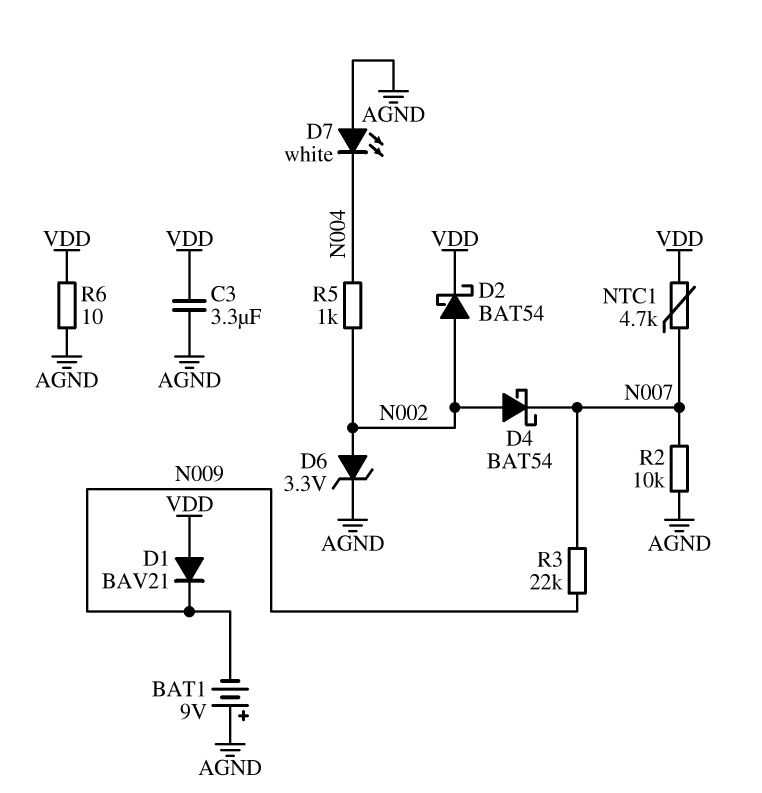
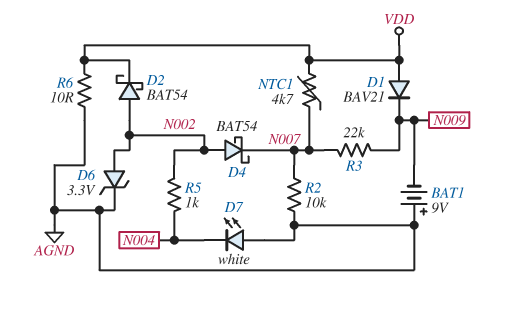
C3: 3.3uF (AGND, VDD) -> none

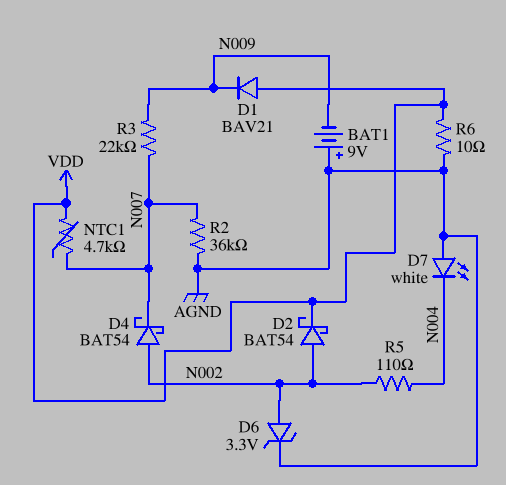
R2: 10k (AGND, N007) -> 36k (AGND, N007)
R5: 1k (N002, N004) -> 110 (N002, N004)

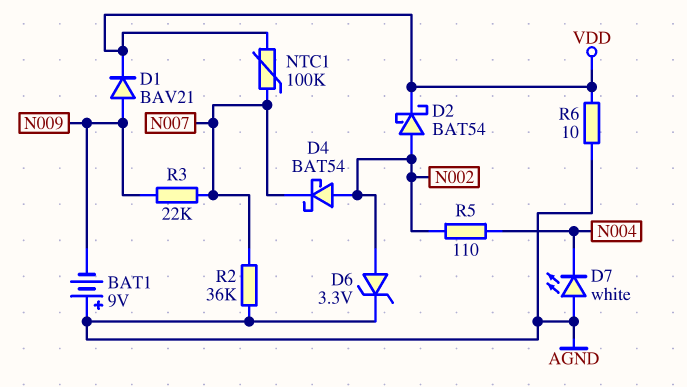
D1: diode BAV21 (A VDD, K N009) -> diode BAV21 (A N009, K VDD)
NTC1: 4.7k (N007, VDD) -> 100k (N007, VDD)

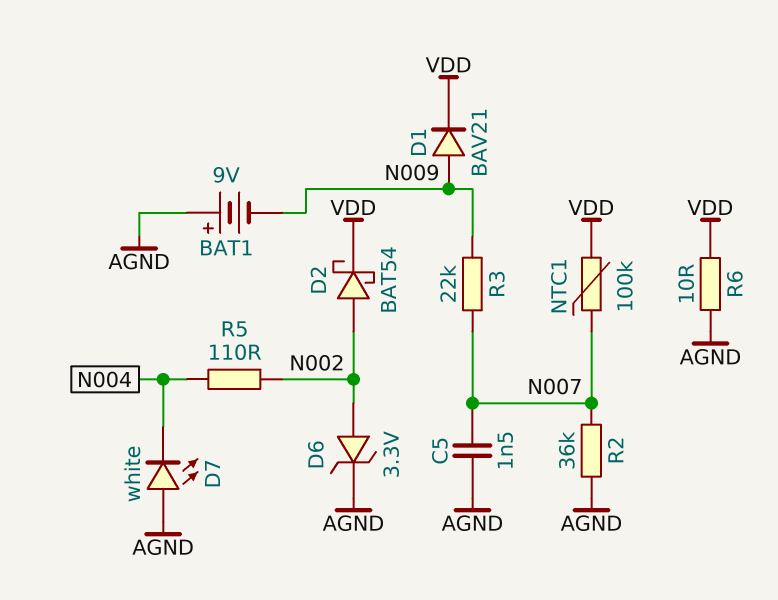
C5: none -> 1.5nF (AGND, N007)
D4: schottky BAT54 (A N002, K N007) -> none

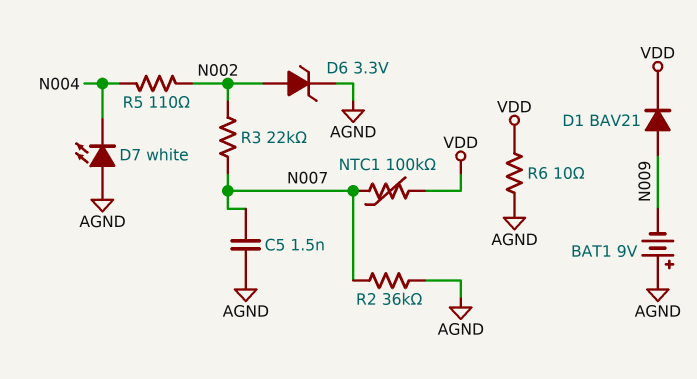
D2: schottky BAT54 (A N002, K VDD) -> none
R3: 22k (N007, N009) -> 22k (N002, N007)

